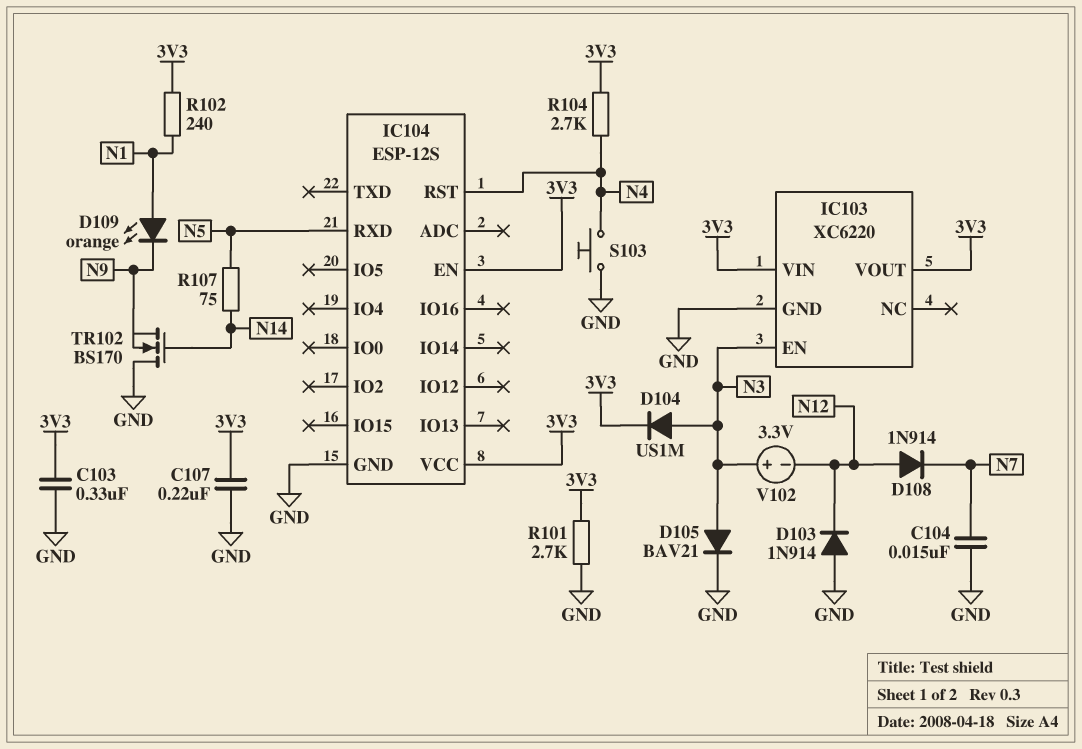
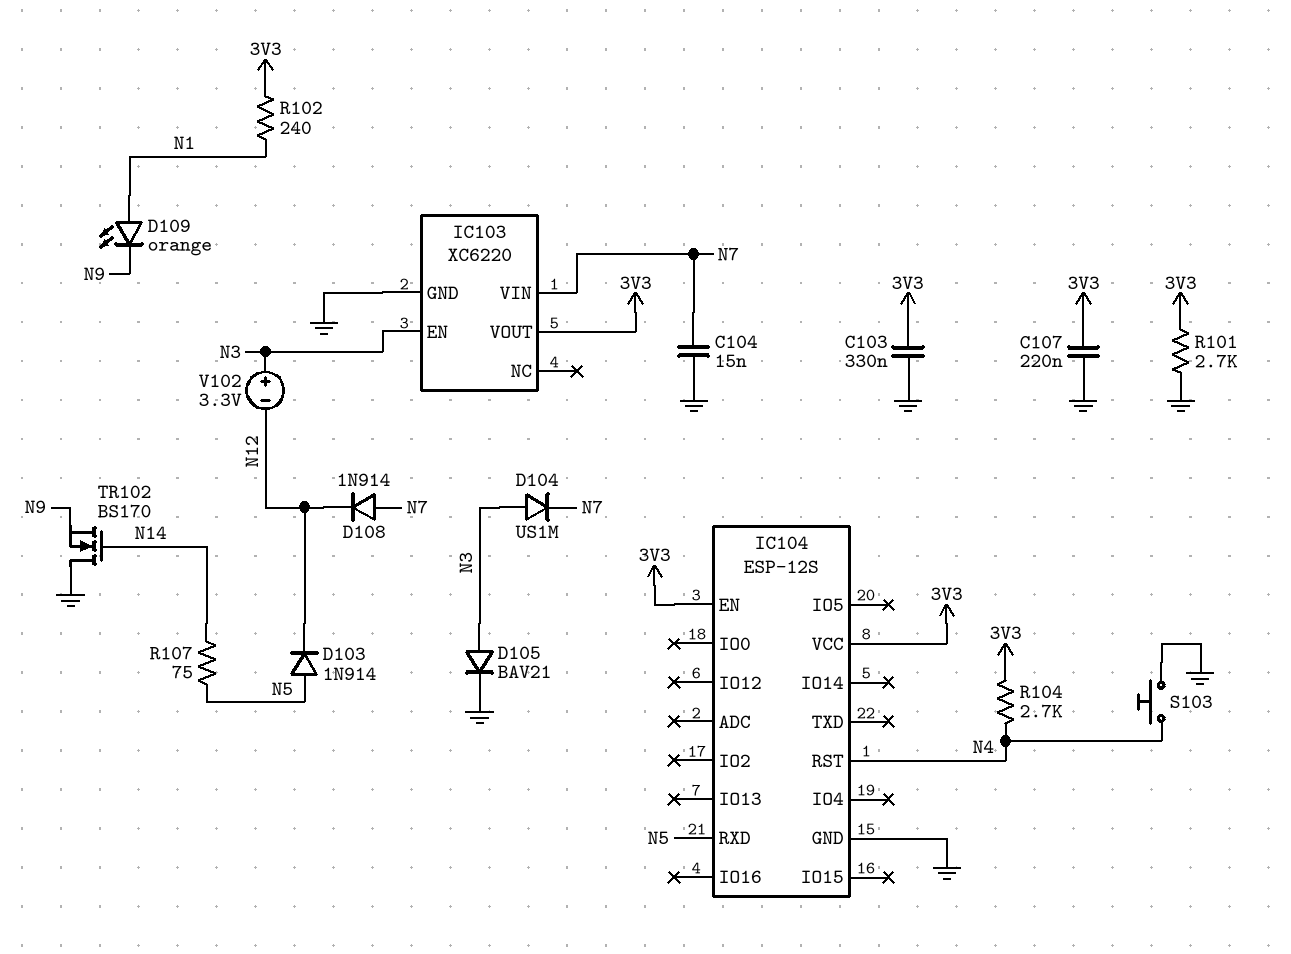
D103: diode 1N914 (A GND, K N12) -> diode 1N914 (A N5, K N12)
D104: diode US1M (A N3, K 3V3) -> diode US1M (A N3, K N7)
D108: diode 1N914 (A N12, K N7) -> diode 1N914 (A N7, K N12)
IC103 pin VIN: 3V3 -> N7

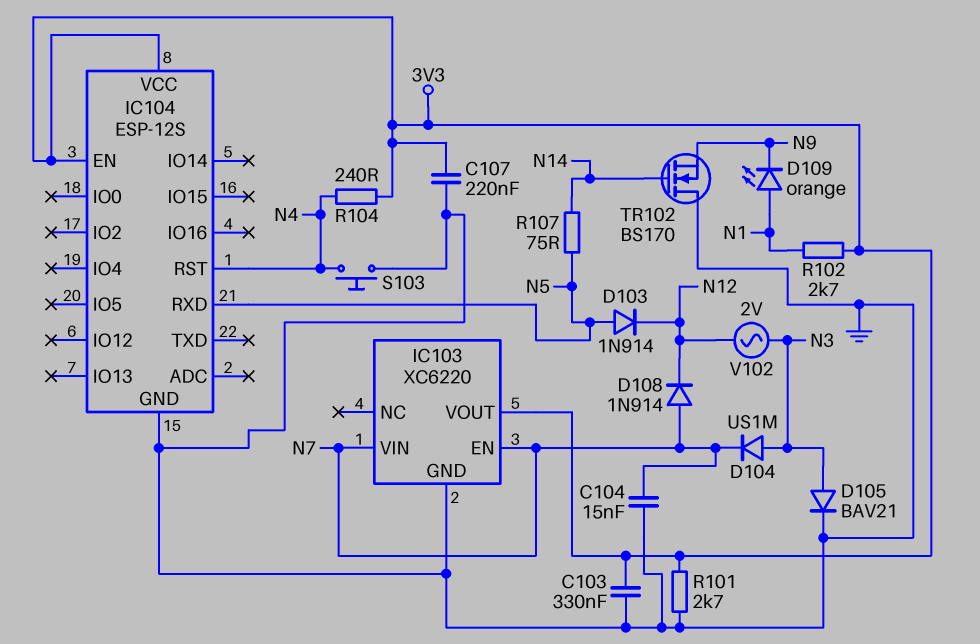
IC103 pin EN: N3 -> N7
R102: 240 (3V3, N1) -> 2.7k (3V3, N1)
R104: 2.7k (3V3, N4) -> 240 (3V3, N4)
V102: 3.3V (plus N3, minus N12) -> AC 2V (N3, N12)

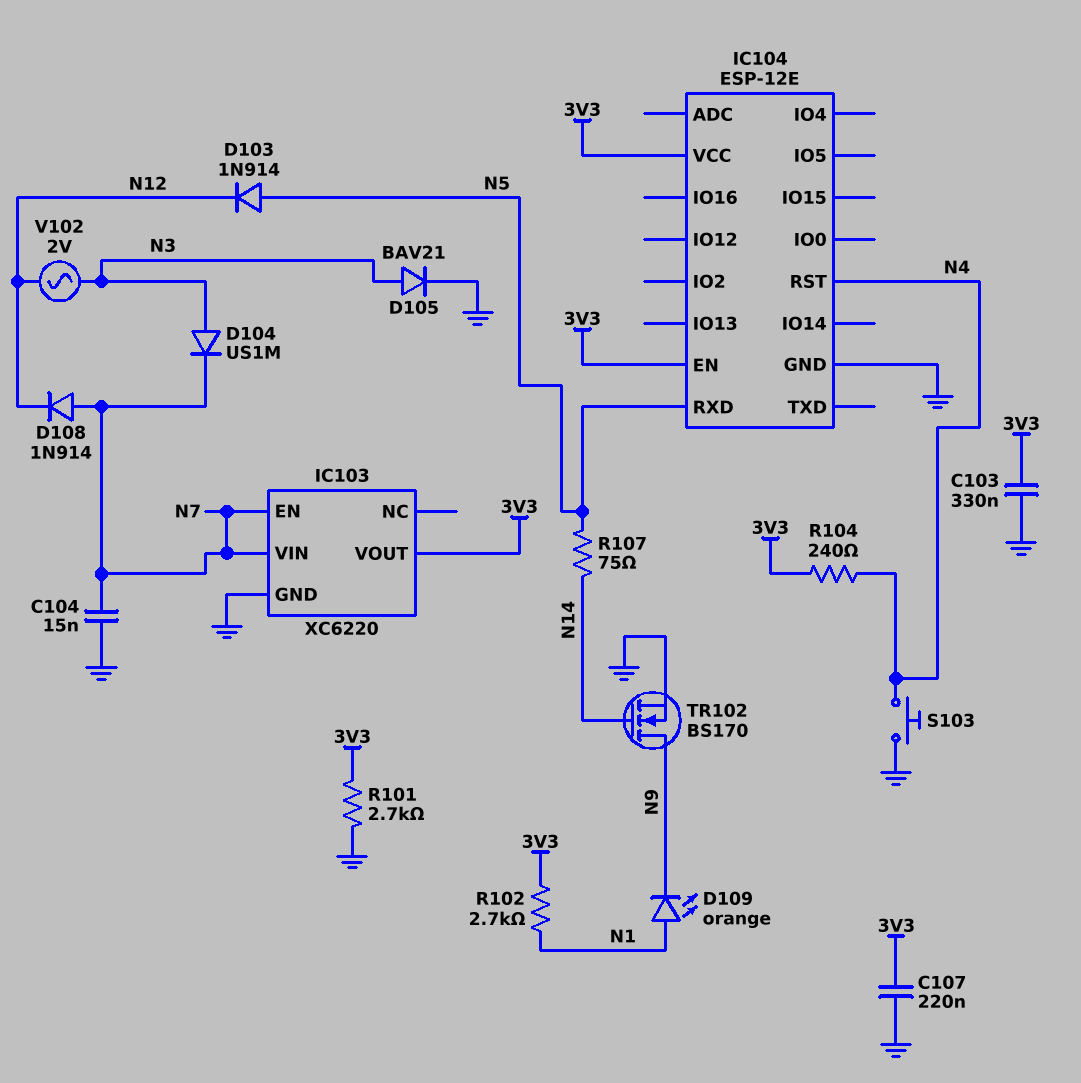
IC104: ESP-12S -> ESP-12E
TR102: NMOS BS170 (G N14, D GND, S N9) -> NMOS BS170 (G N14, D N9, S GND)

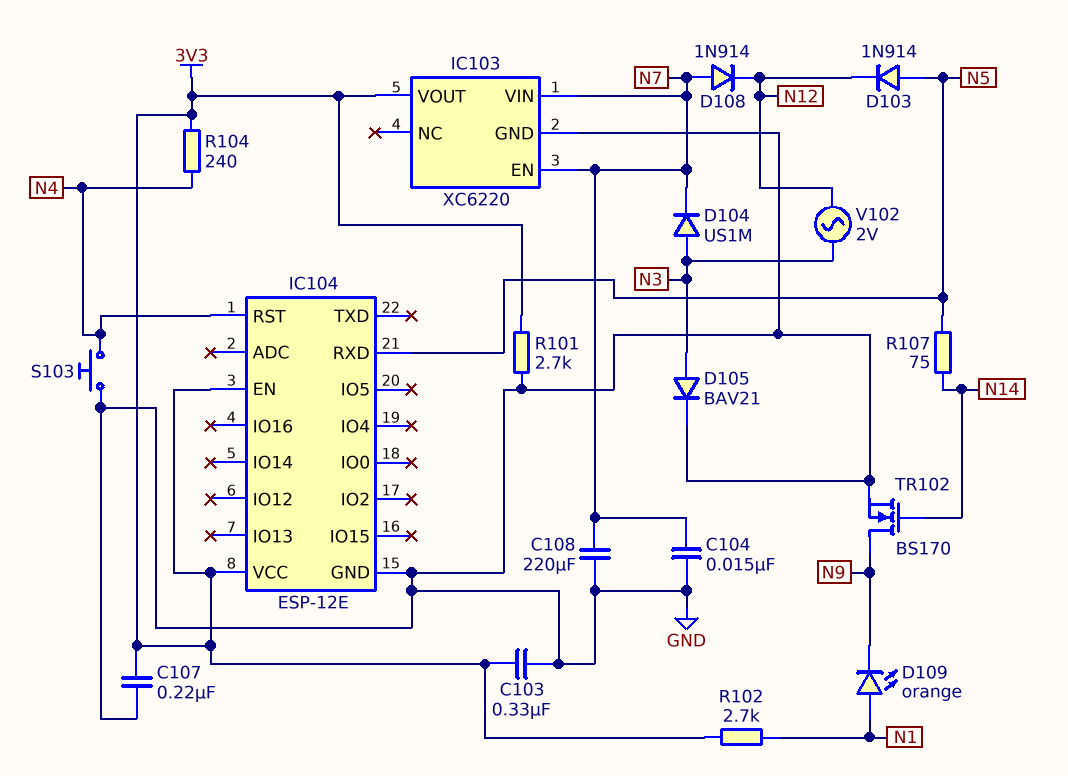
C108: none -> 220uF (GND, N7)

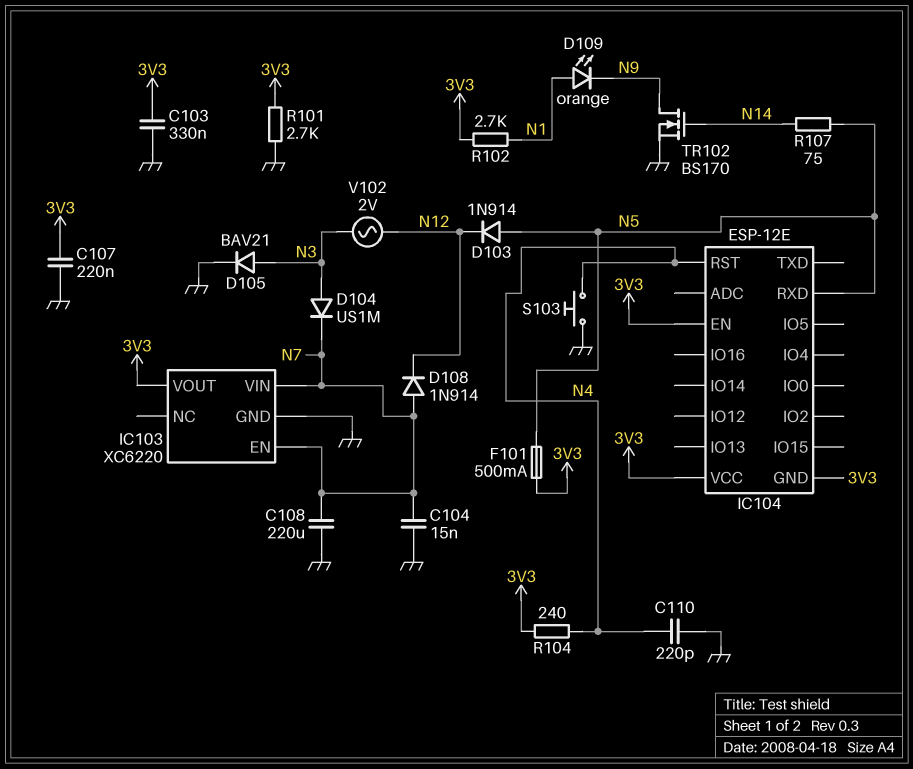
C110: none -> 220pF (GND, N4)
F101: none -> 500mA (3V3, N5)
IC104 pin GND: GND -> 3V3

